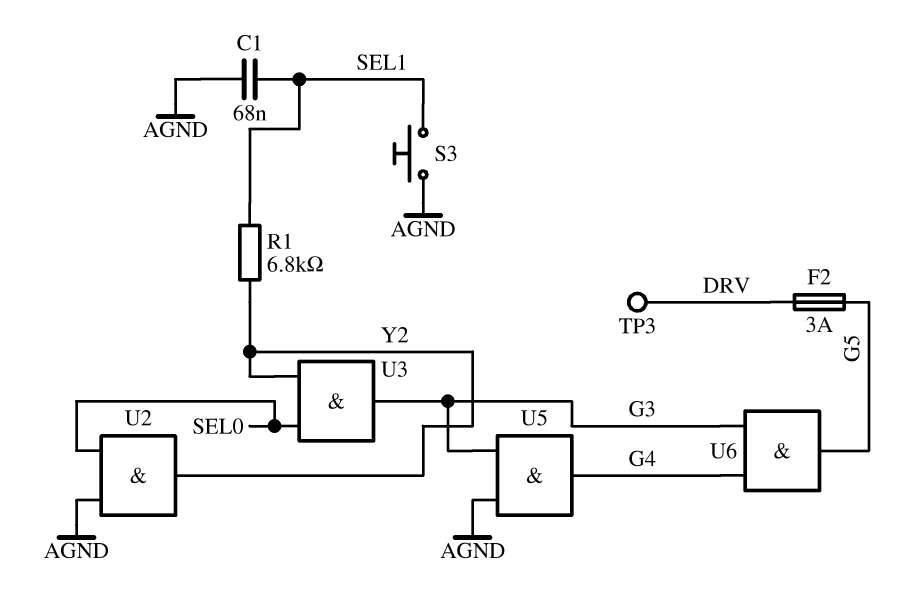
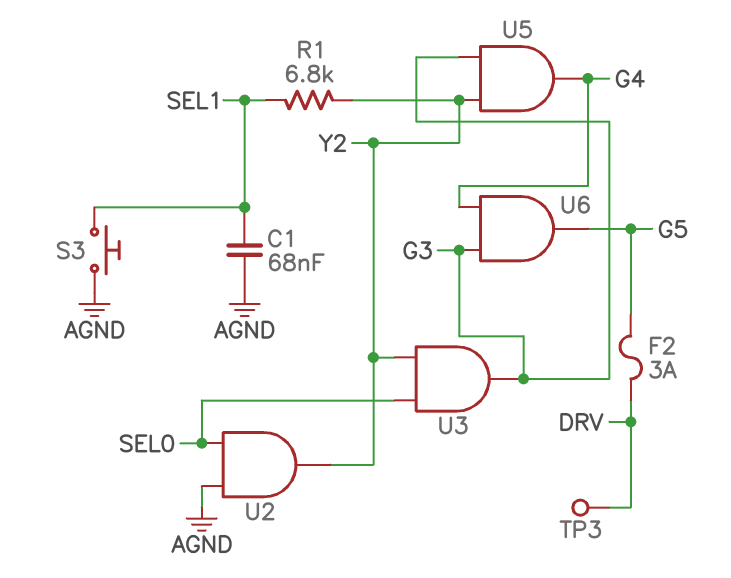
U5: AND (in AGND, in G3, out G4) -> AND (in G3, in Y2, out G4)

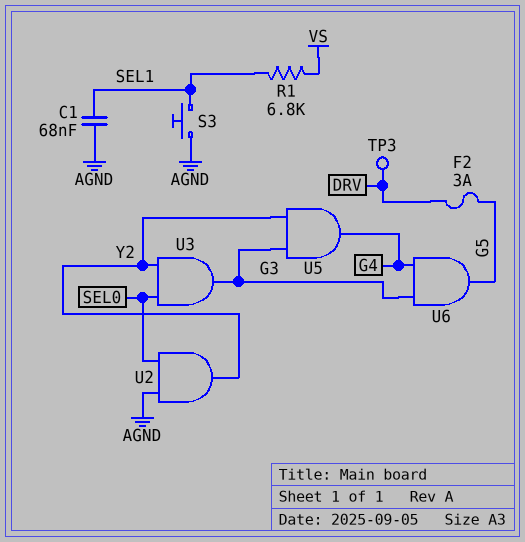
R1: 6.8k (SEL1, Y2) -> 6.8k (SEL1, VS)

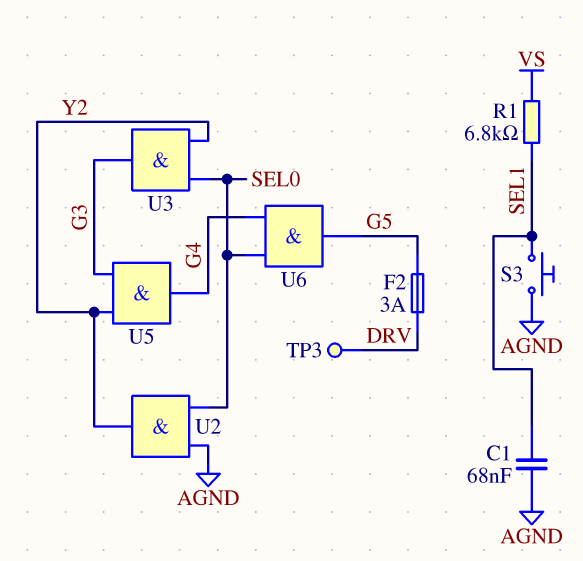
U6: AND (in G3, in G4, out G5) -> AND (in G4, in SEL0, out G5)

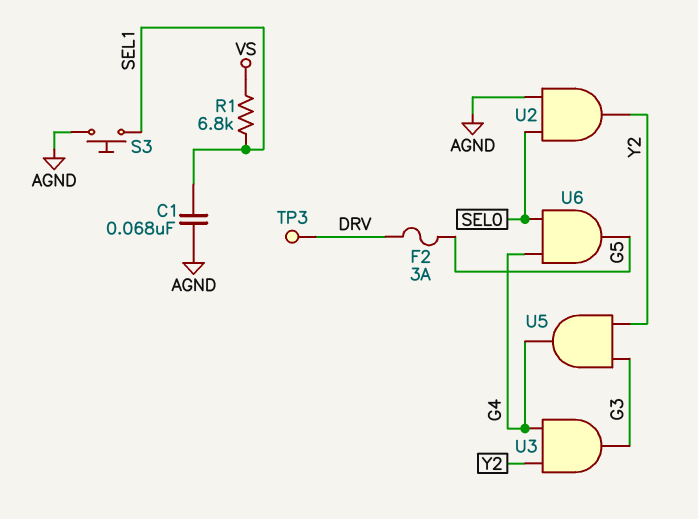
U3: AND (in SEL0, in Y2, out G3) -> AND (in G4, in Y2, out G3)

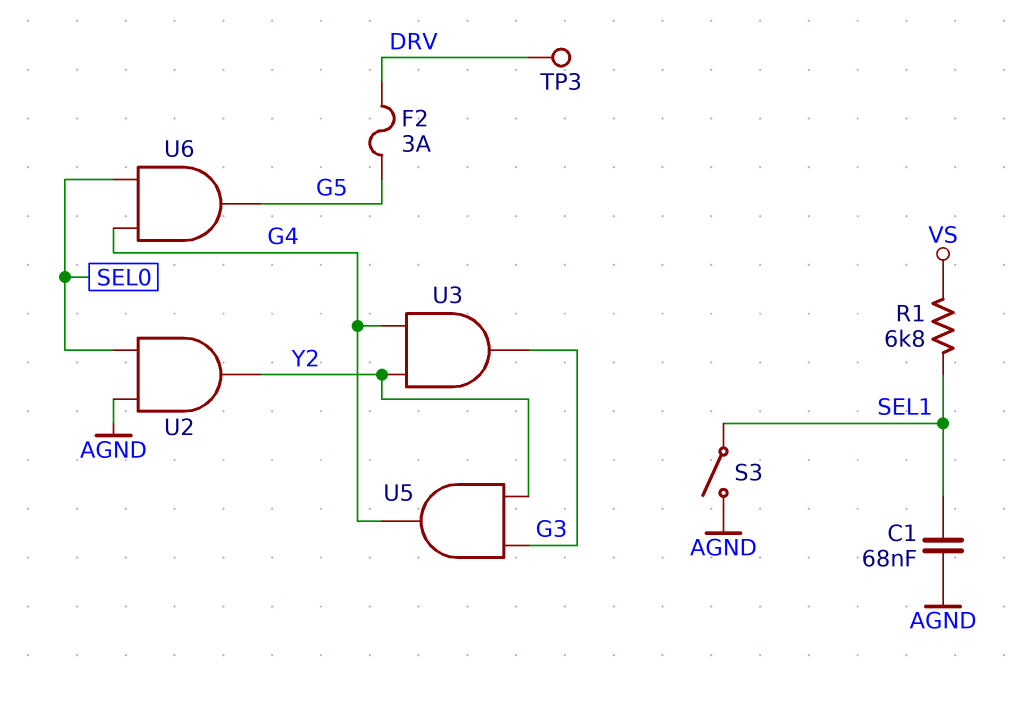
S3: button (AGND, SEL1) -> switch (AGND, SEL1)

